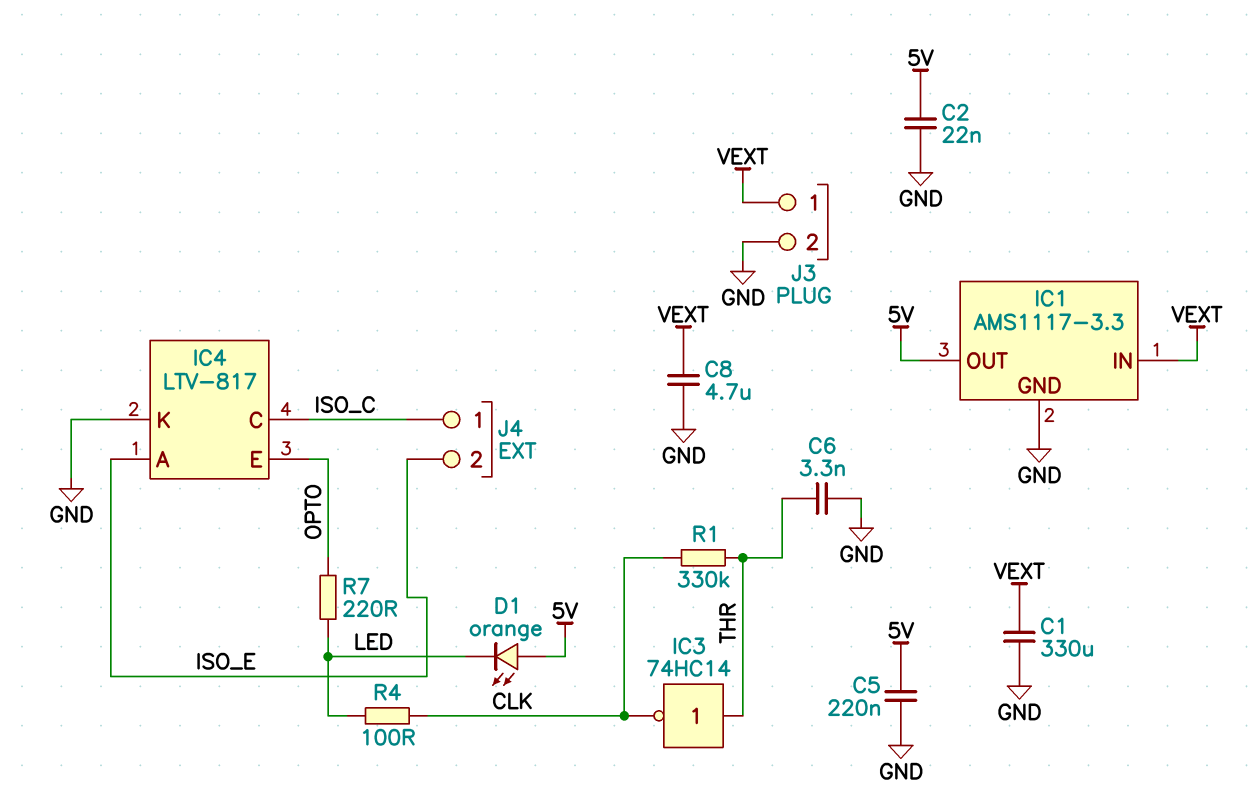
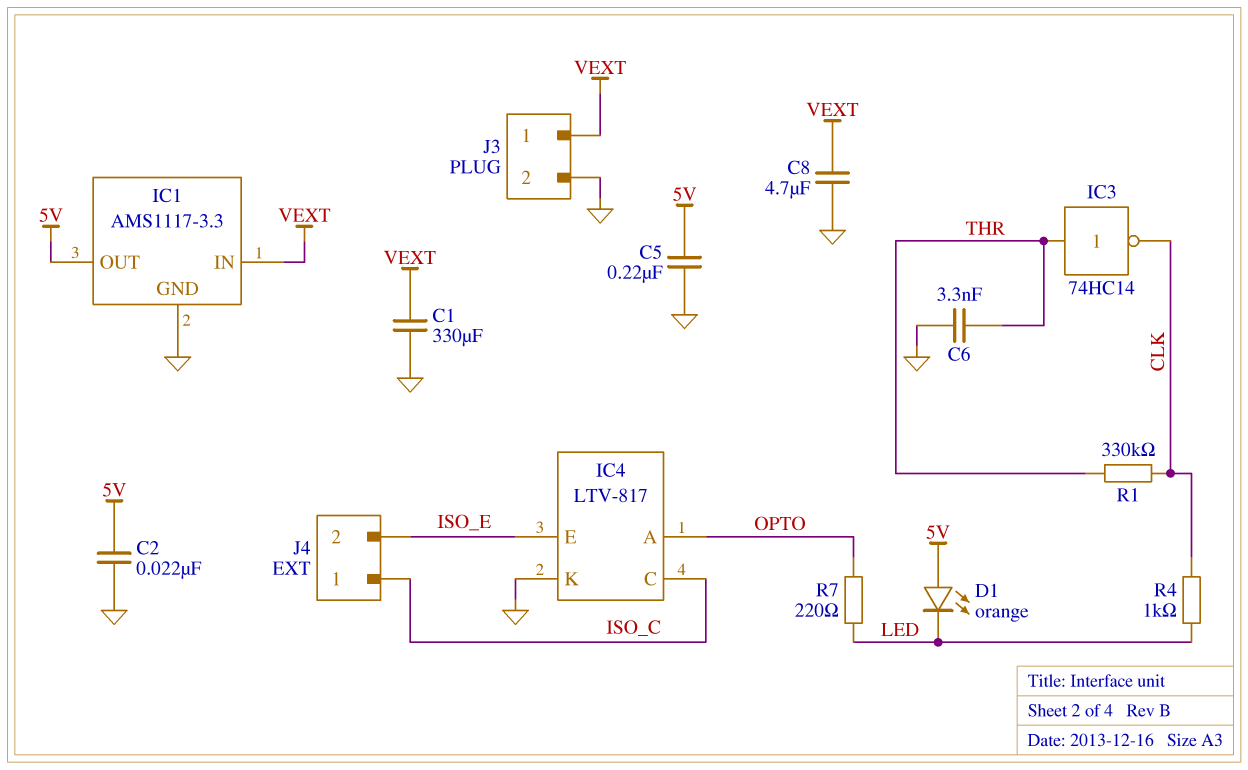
IC4 pin A: ISO_E -> OPTO
IC4 pin E: OPTO -> ISO_E
R4: 100 (CLK, LED) -> 1k (CLK, LED)

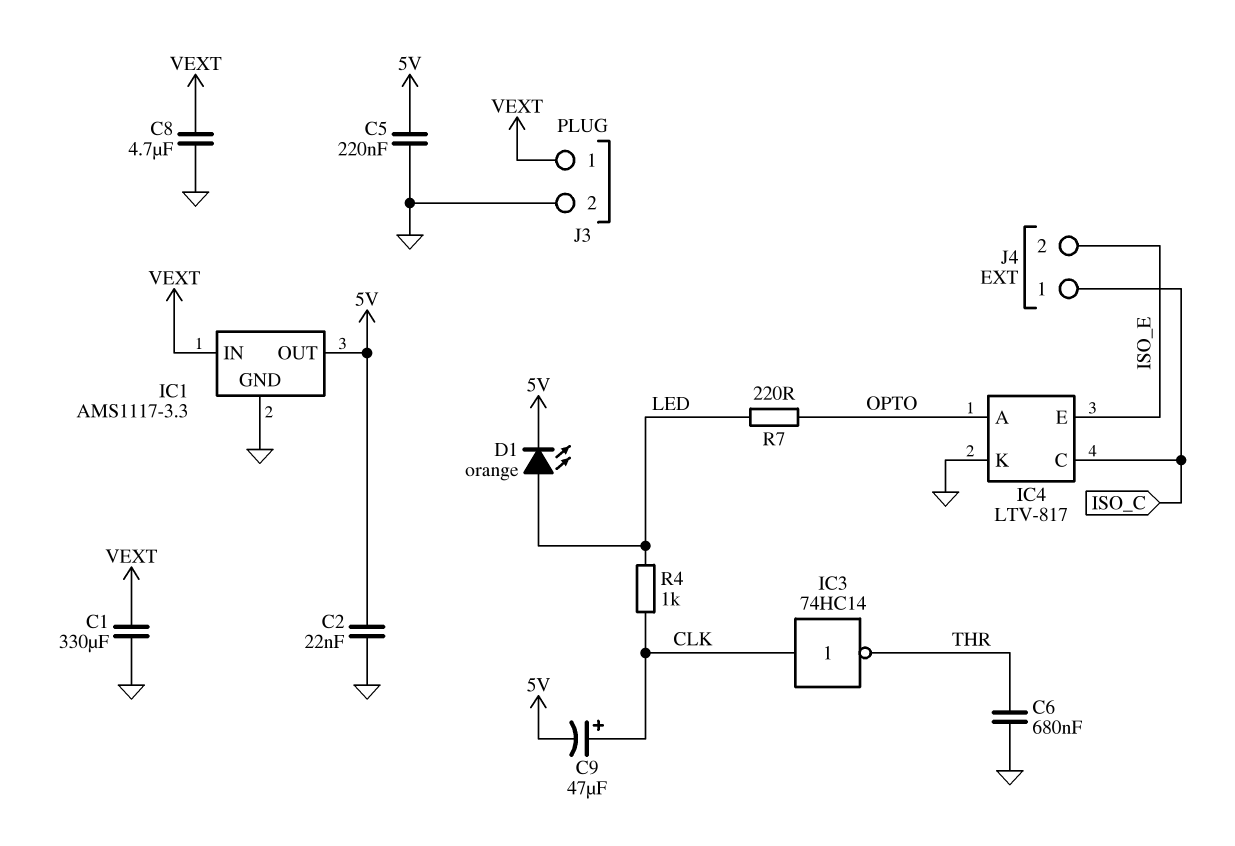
C6: 3.3nF (GND, THR) -> 680nF (GND, THR)
C9: none -> 47uF (plus CLK, minus 5V)
D1: LED orange (A 5V, K LED) -> LED orange (A LED, K 5V)
IC3: NOT 74HC14 (in THR, out CLK) -> NOT 74HC14 (in CLK, out THR)
R1: 330k (CLK, THR) -> none

